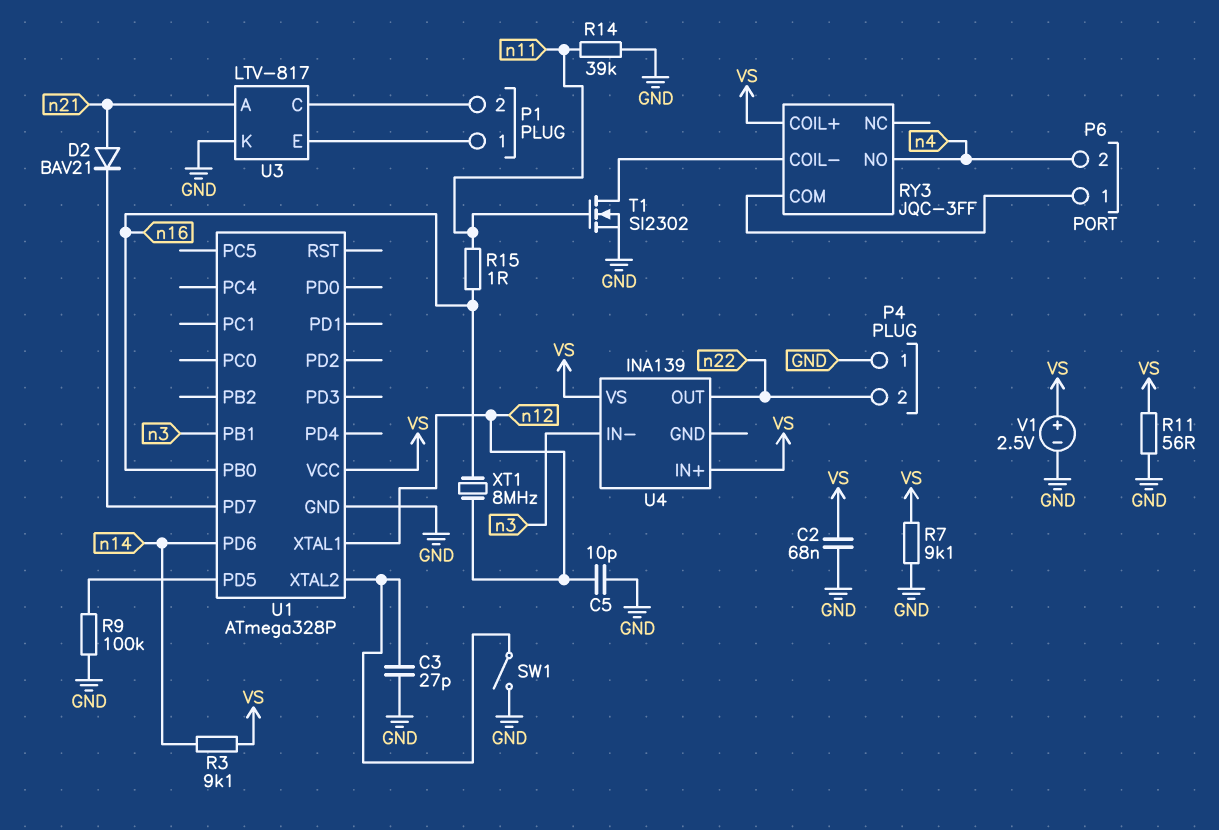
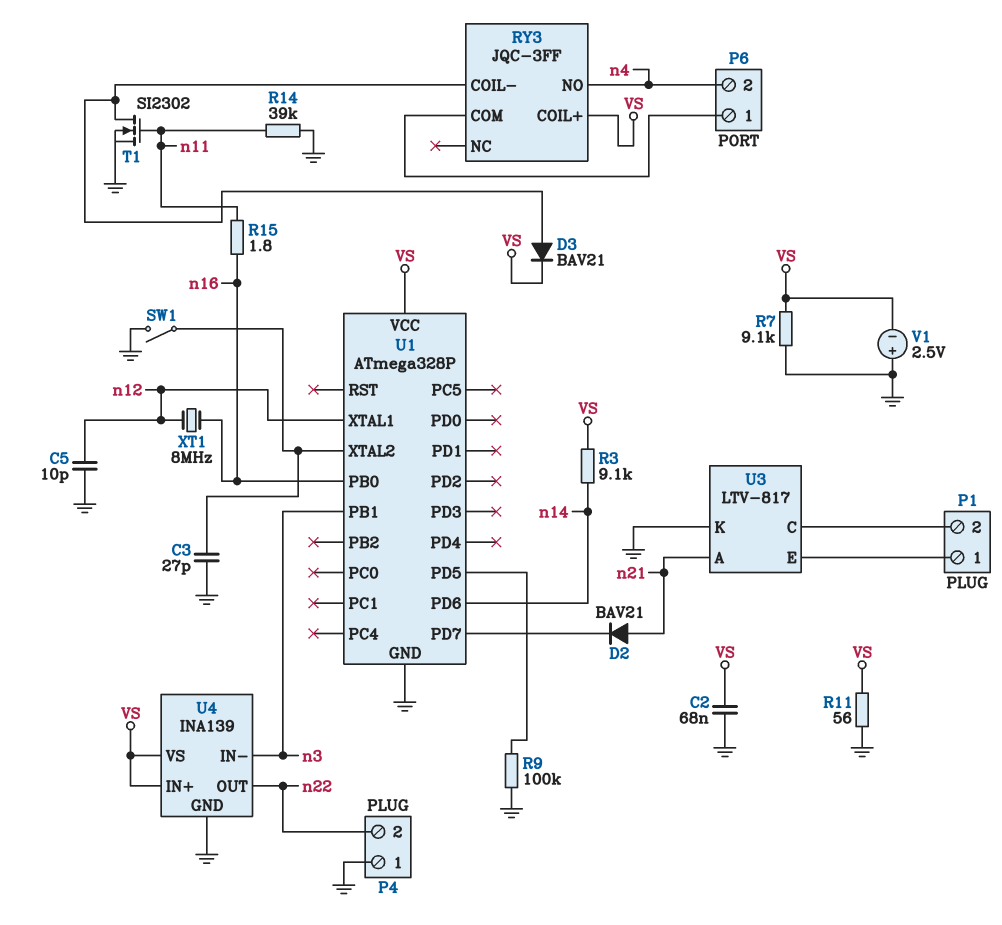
D3: none -> diode BAV21 (A RY3/COIL-, K VS)
R15: 1 (n11, n16) -> 1.8 (n11, n16)
U4 pin GND: none -> GND
V1: 2.5V (plus VS, minus GND) -> 2.5V (plus GND, minus VS)

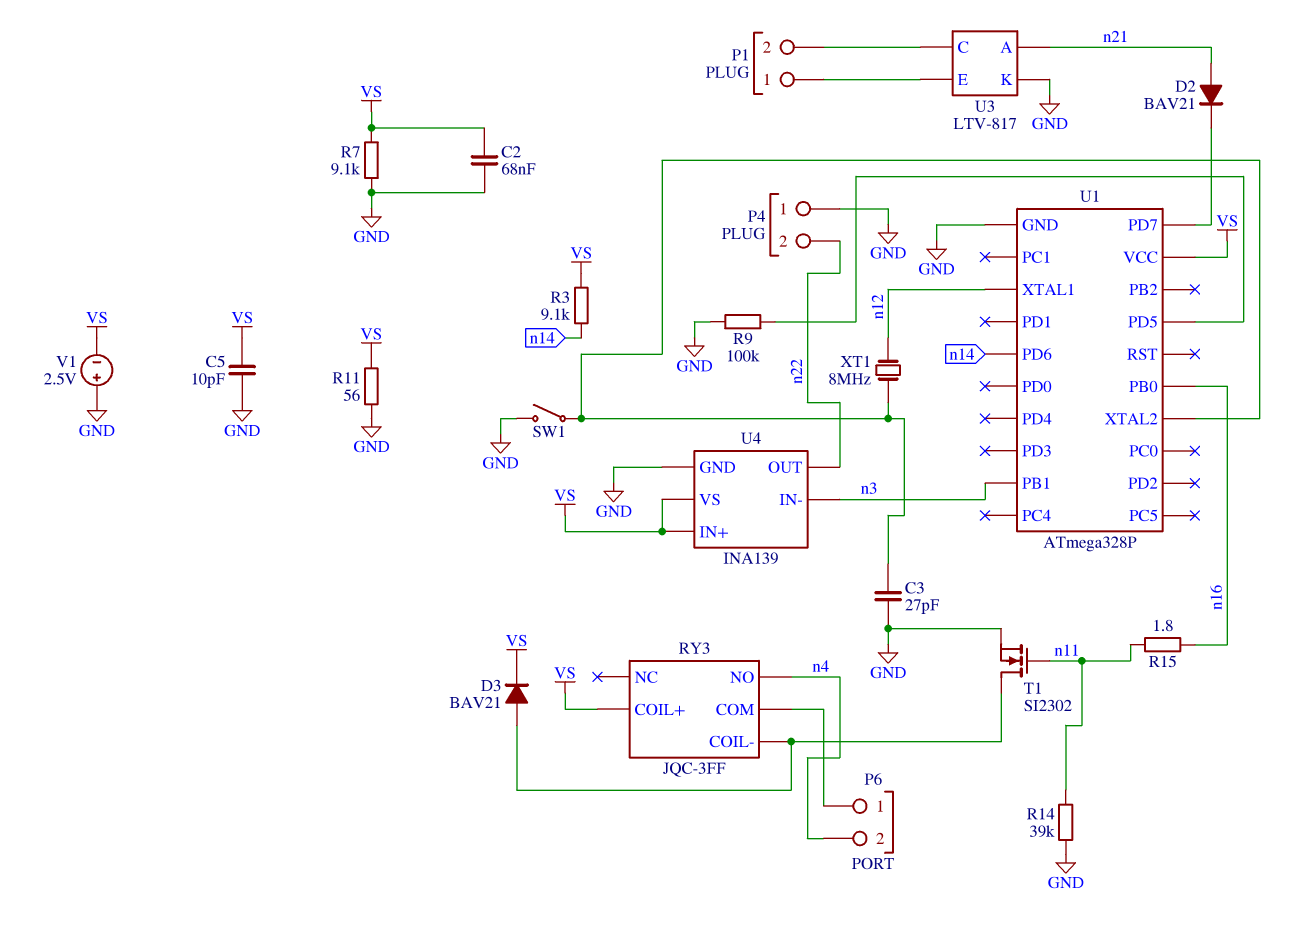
C5: 10pF (GND, n12) -> 10pF (GND, VS)
XT1: 8MHz (n12, n16) -> 8MHz (U1/XTAL2, n12)

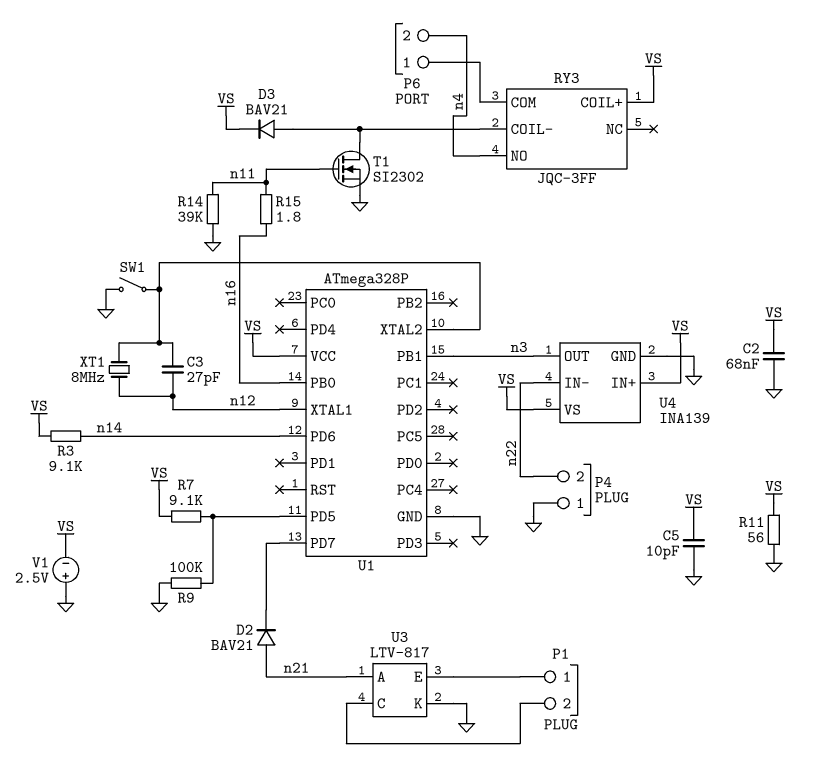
C3: 27pF (GND, U1/XTAL2) -> 27pF (U1/XTAL2, n12)
R7: 9.1k (GND, VS) -> 9.1k (U1/PD5, VS)
U4 pin IN-: n3 -> n22
U4 pin OUT: n22 -> n3

